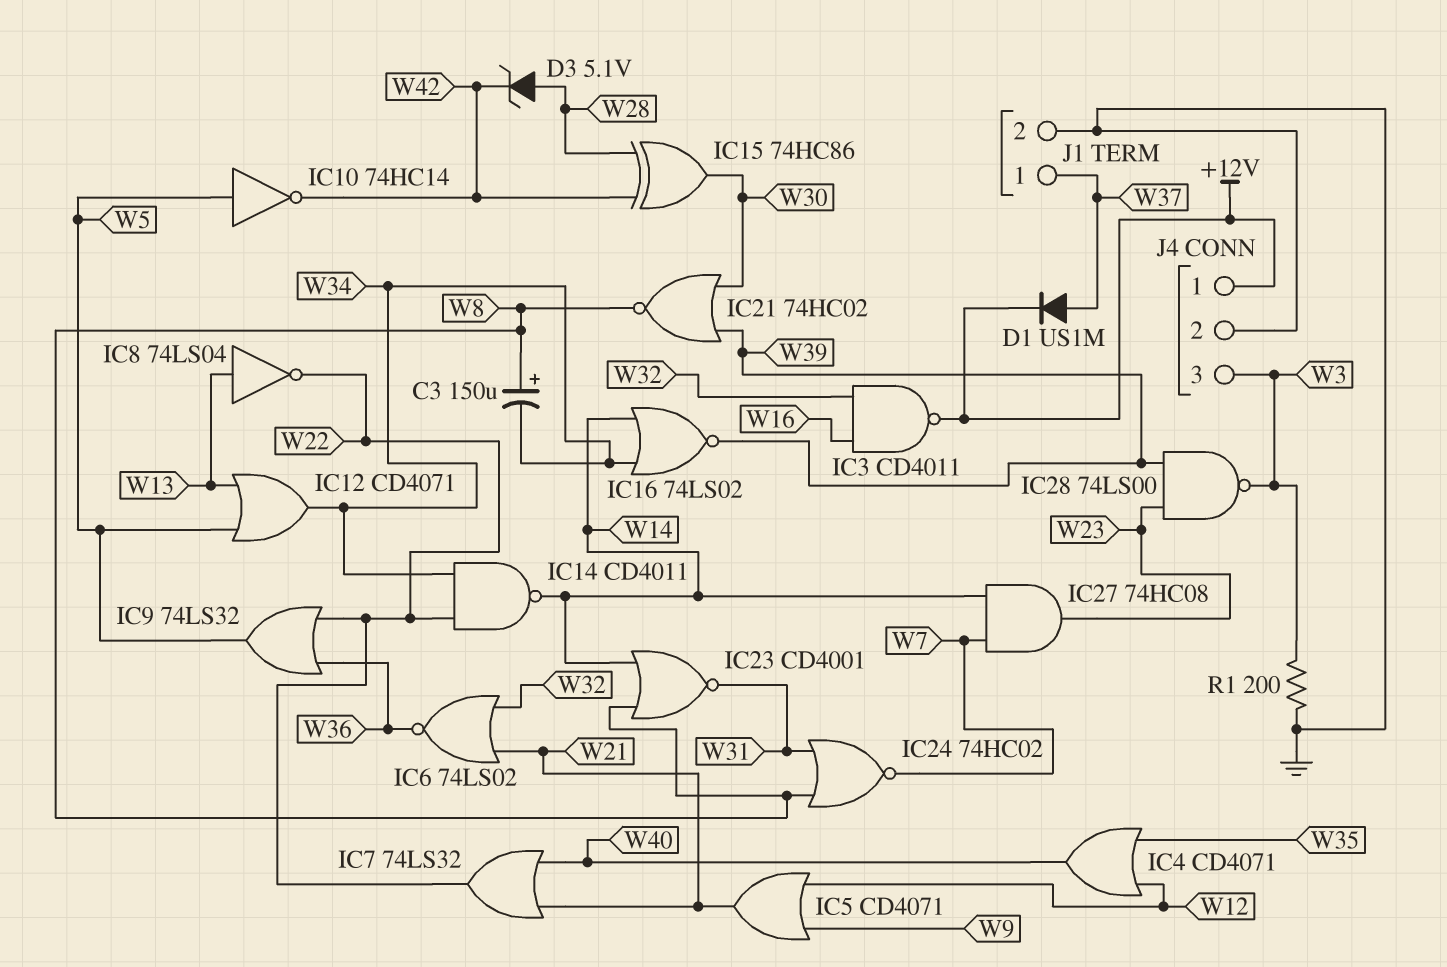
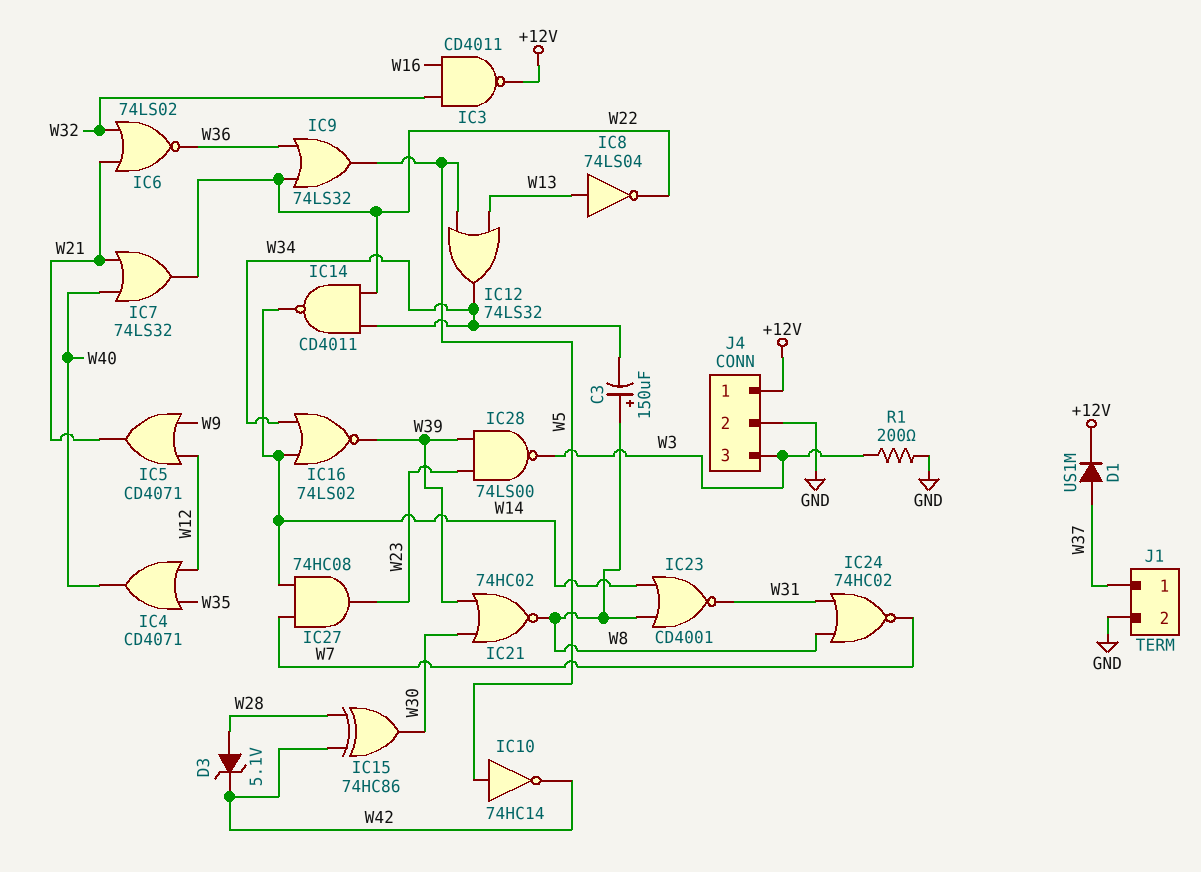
IC12: OR CD4071 (in W5, in W13, out W34) -> OR 74LS32 (in W5, in W13, out W34)

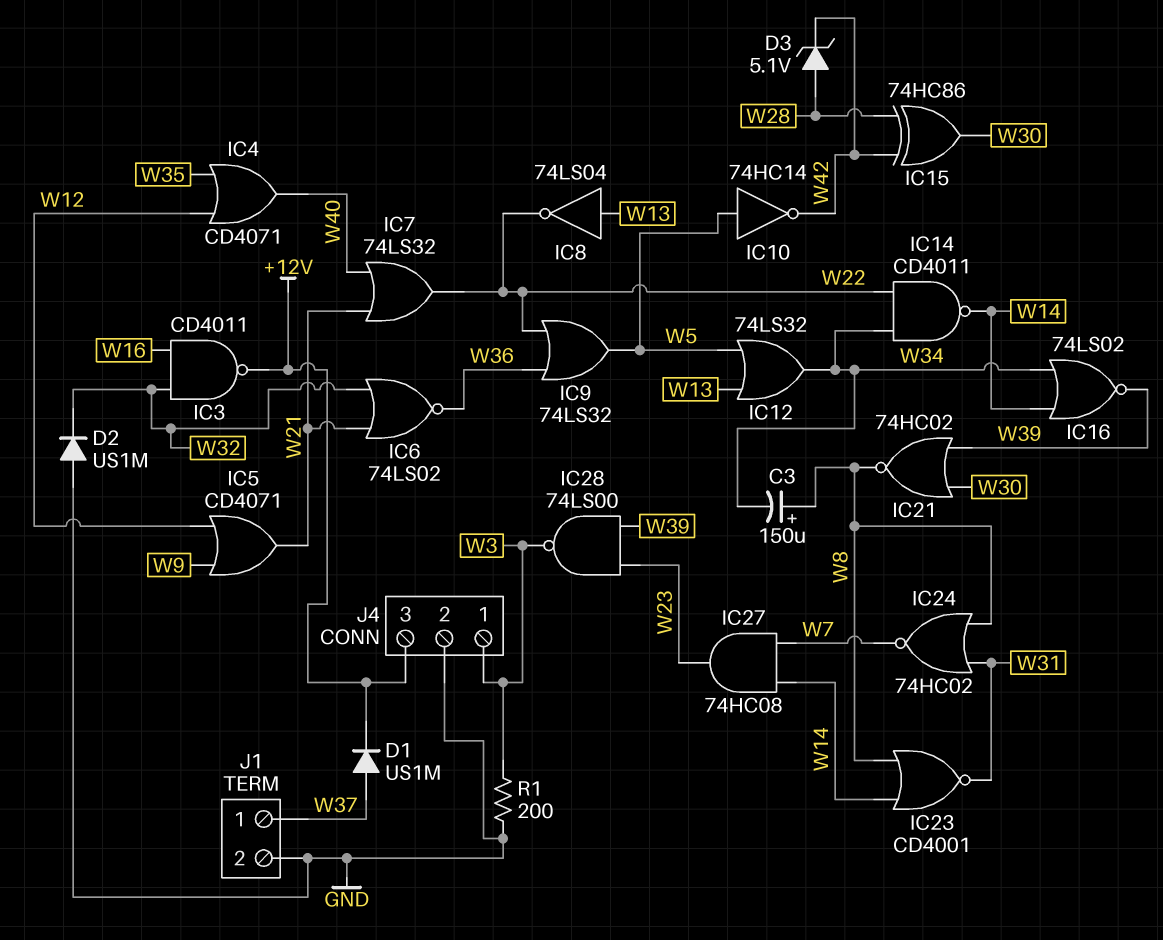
D2: none -> diode US1M (A GND, K W32)
J4 pin 1: +12V -> W3
J4 pin 3: W3 -> +12V

